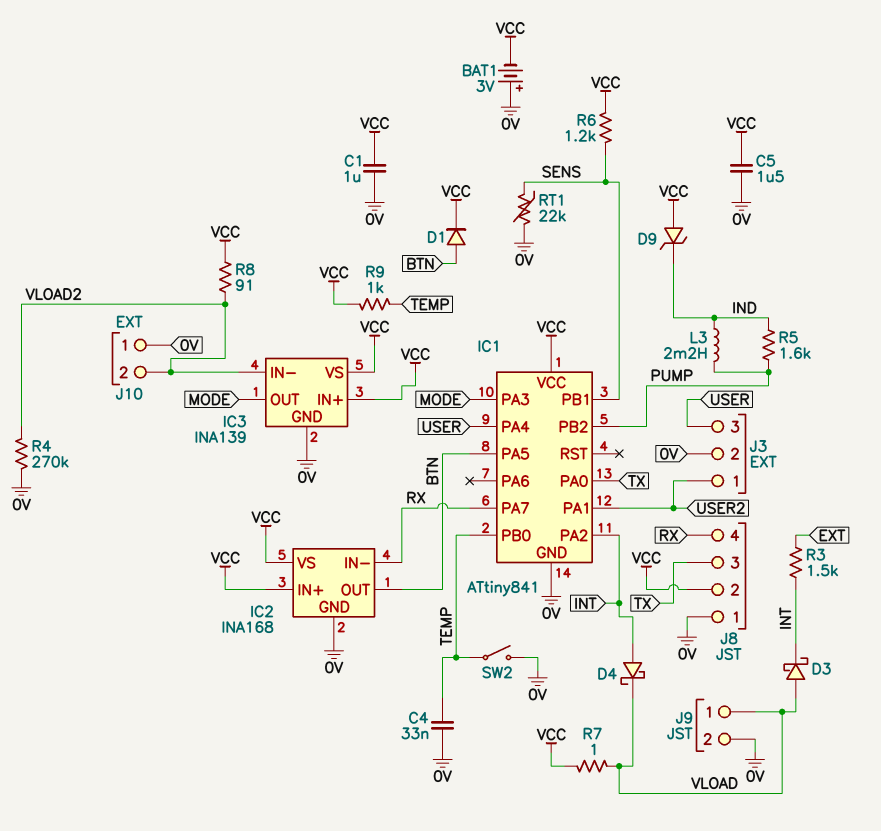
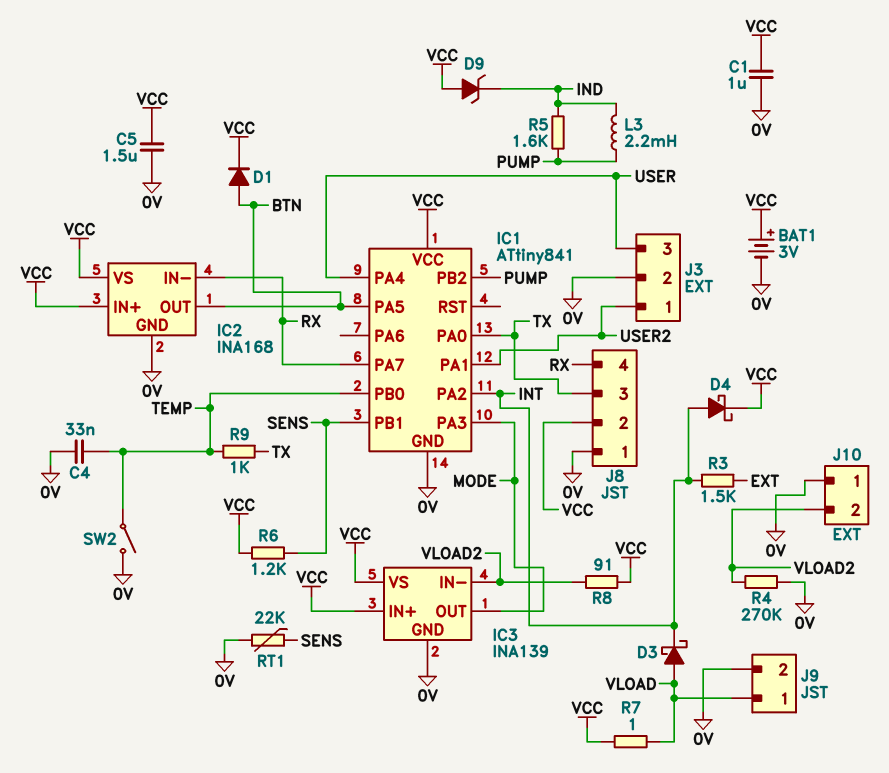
BAT1: 3V (plus 0V, minus VCC) -> 3V (plus VCC, minus 0V)
D4: schottky (A INT, K VLOAD) -> schottky (A INT, K VCC)
R9: 1k (TEMP, VCC) -> 1k (TEMP, TX)

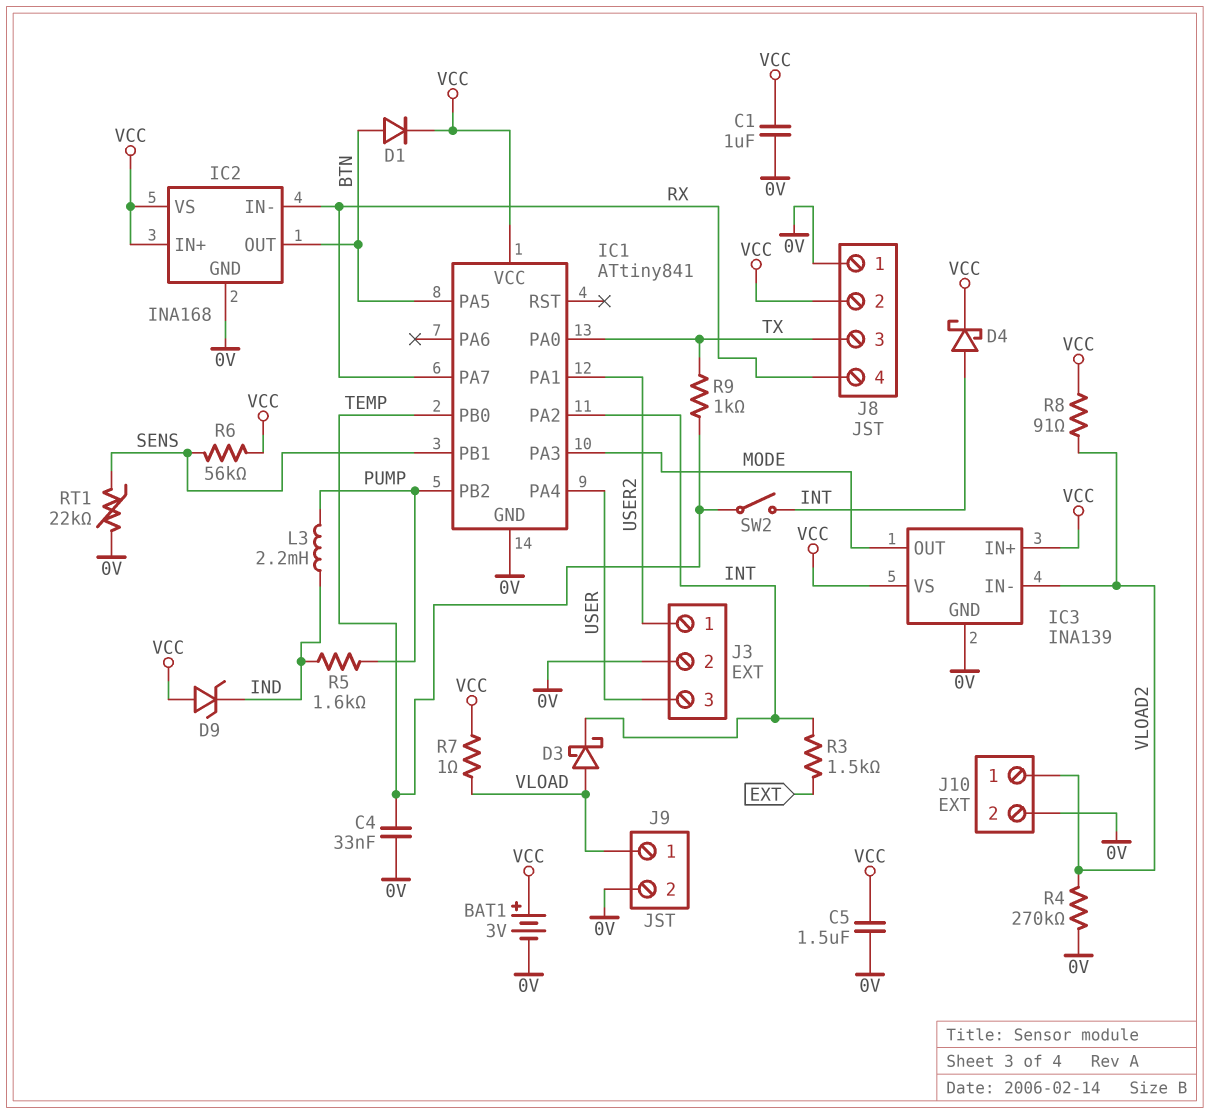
J10 pin 1: 0V -> VLOAD2
J10 pin 2: VLOAD2 -> 0V
R6: 1.2k (SENS, VCC) -> 56k (SENS, VCC)
SW2: switch (0V, TEMP) -> switch (INT, TEMP)

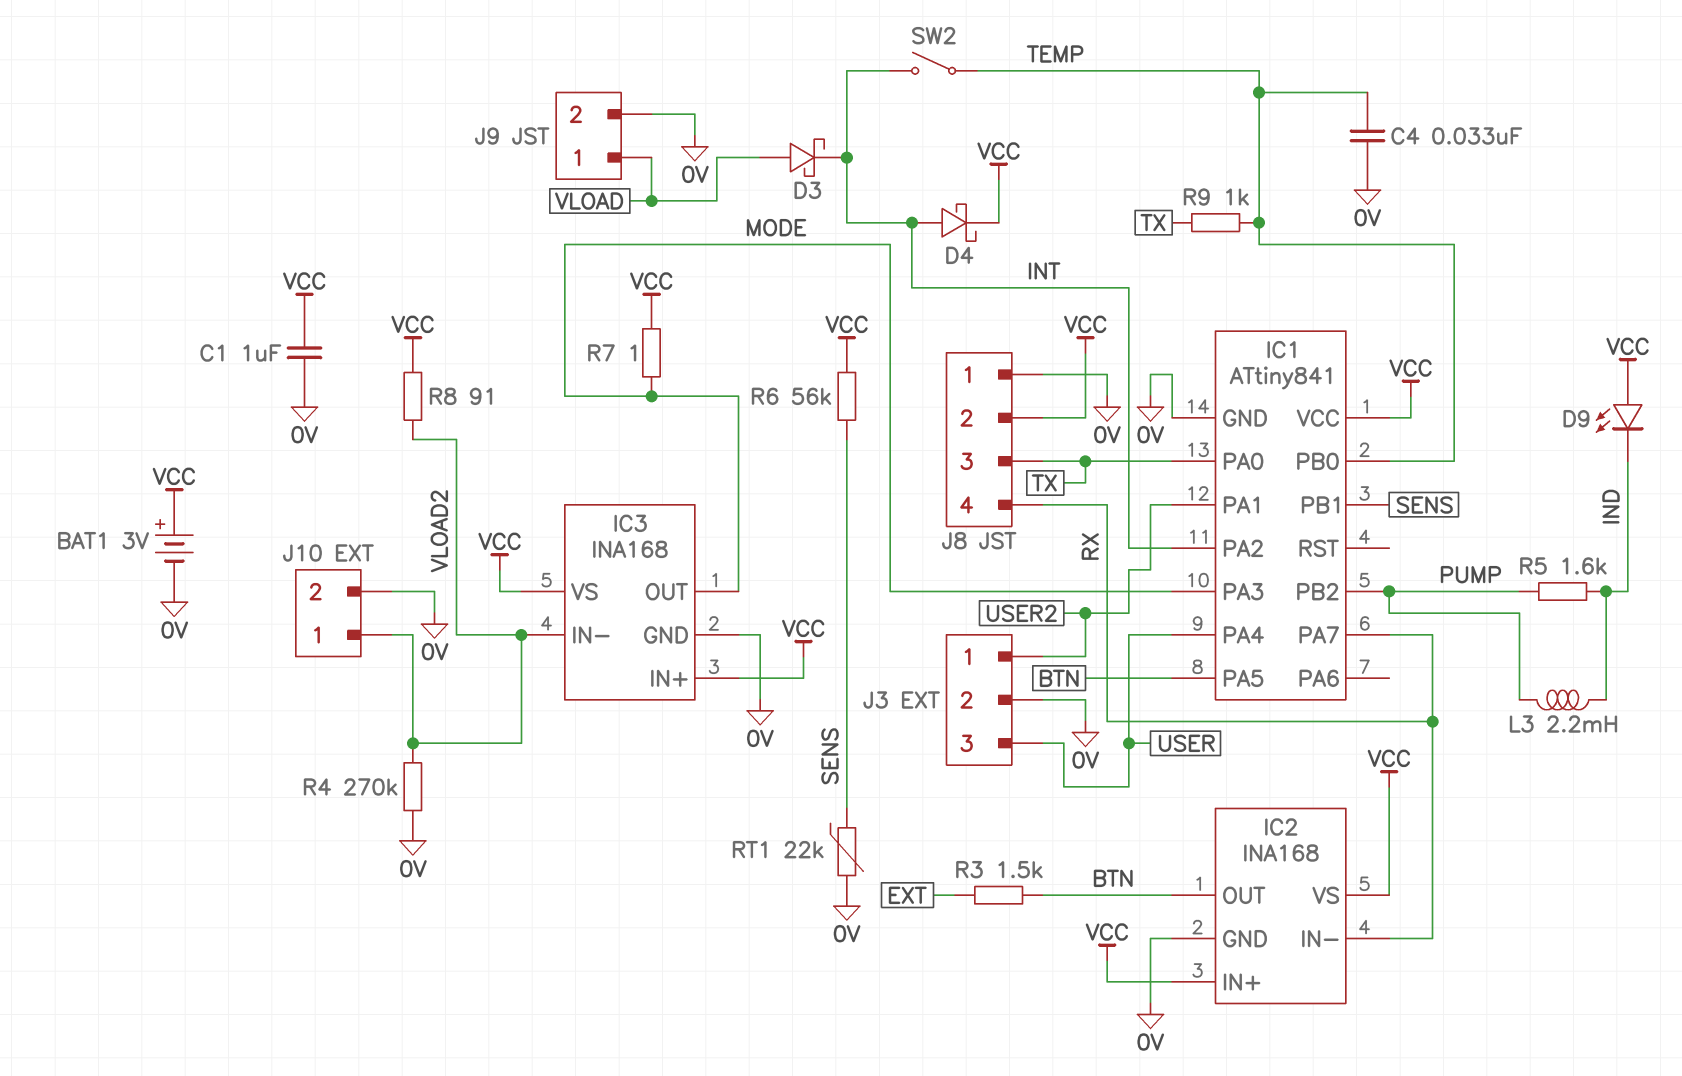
C5: 1.5uF (0V, VCC) -> none
D1: diode (A BTN, K VCC) -> none
D9: zener (A VCC, K IND) -> LED (A VCC, K IND)
IC3: INA139 -> INA168
R3: 1.5k (EXT, INT) -> 1.5k (BTN, EXT)
R7: 1 (VCC, VLOAD) -> 1 (MODE, VCC)

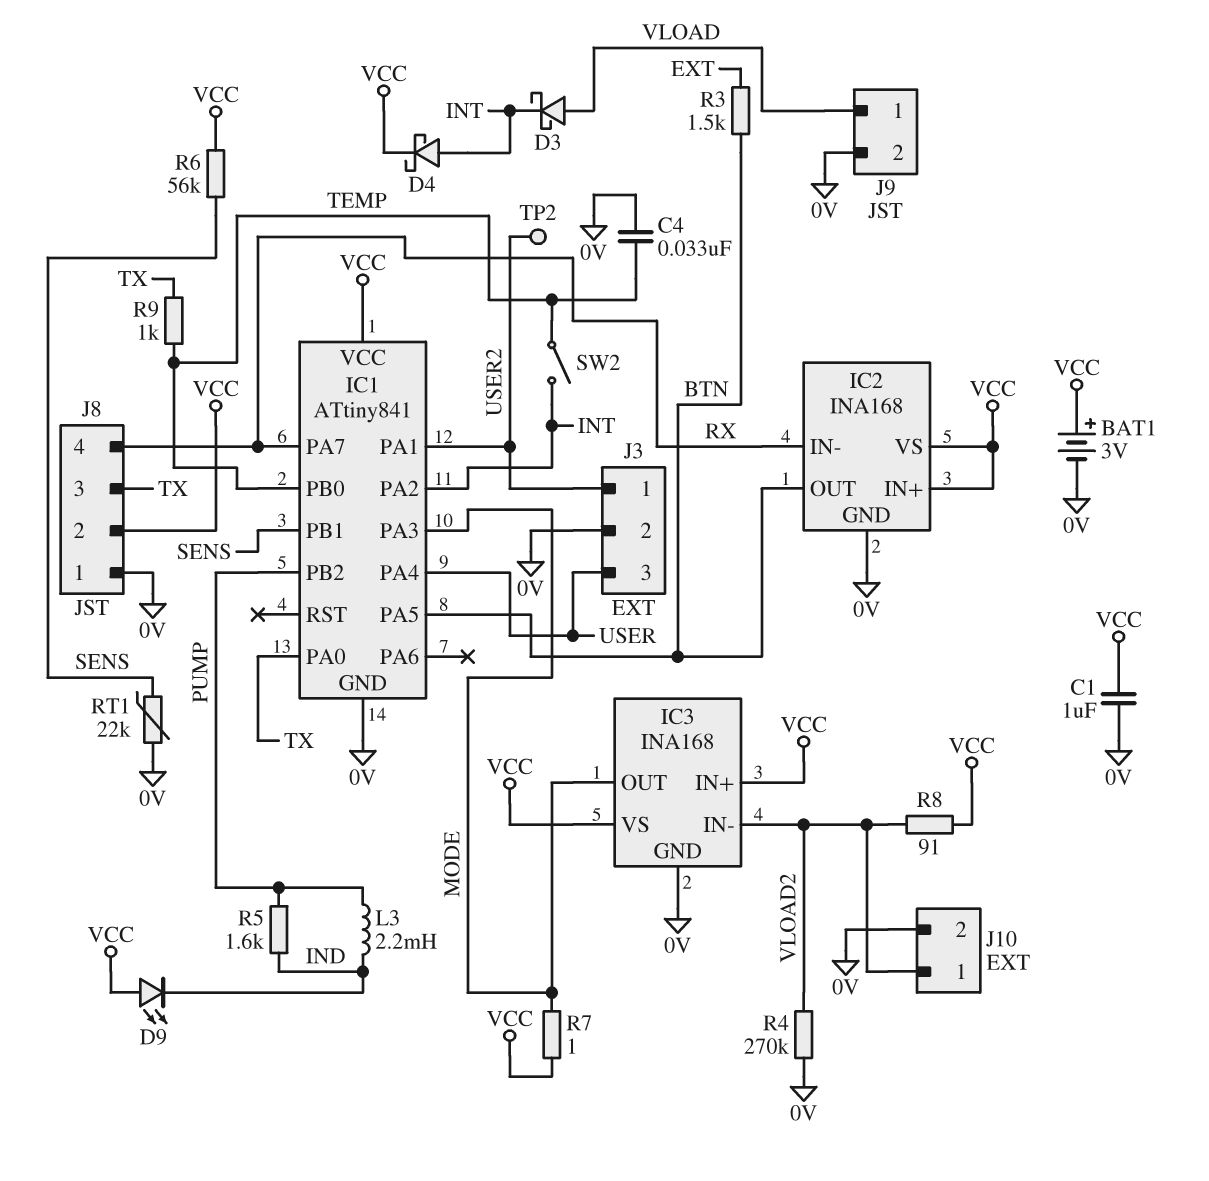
TP2: none -> test point (USER2)

